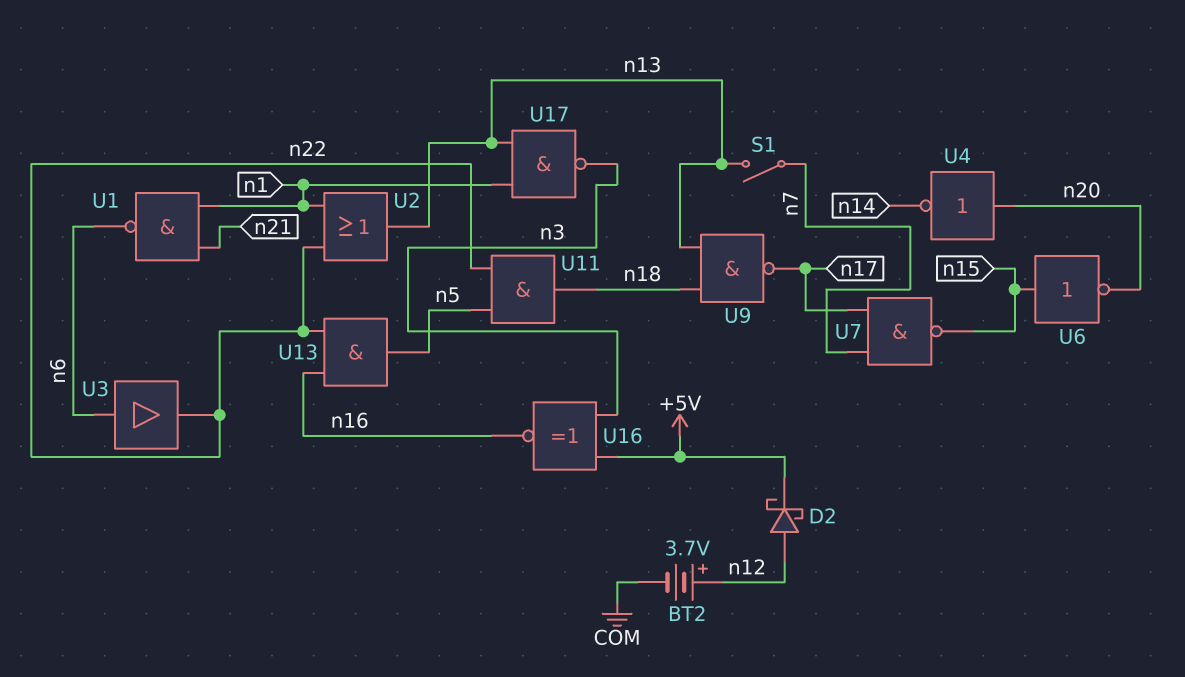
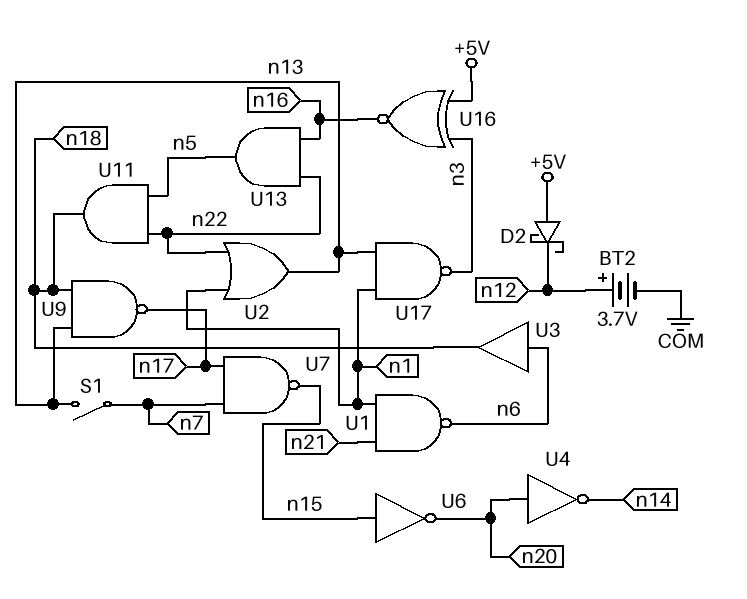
D2: schottky (A n12, K +5V) -> schottky (A +5V, K n12)
U3: buffer (in n6, out n22) -> buffer (in n6, out n18)

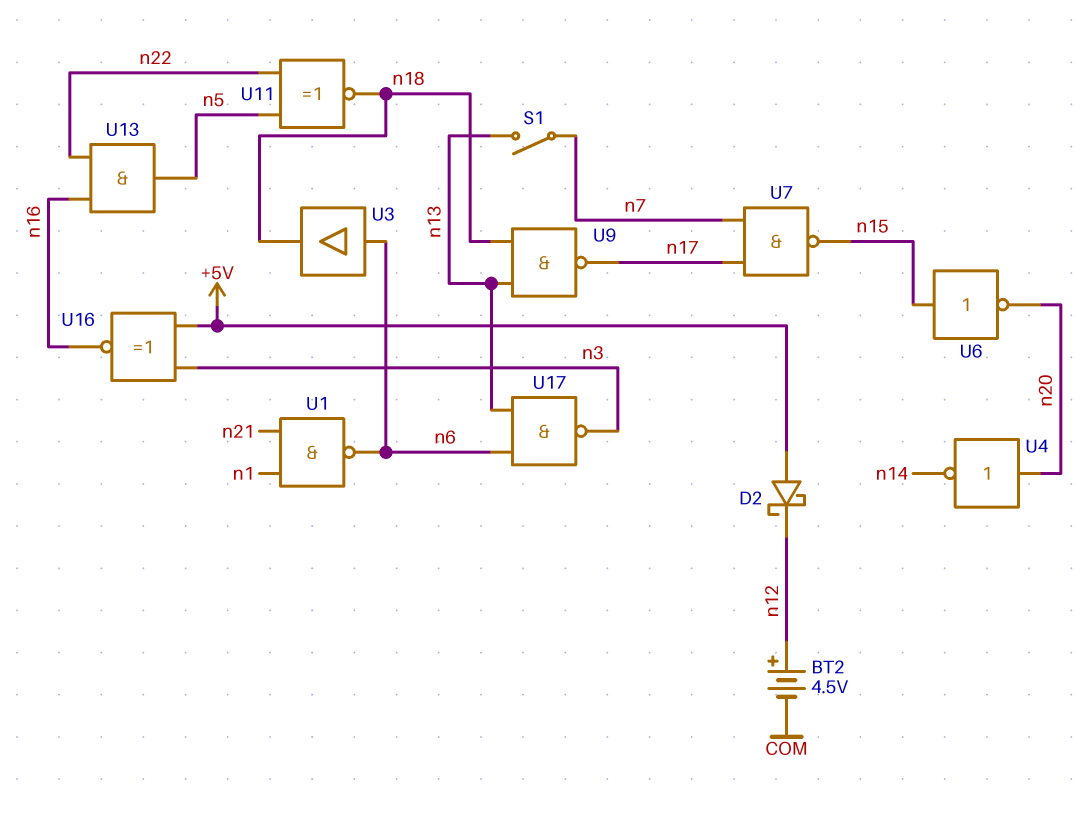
BT2: 3.7V (plus n12, minus COM) -> 4.5V (plus n12, minus COM)
U2: OR (in n1, in n22, out n13) -> none
U11: AND (in n5, in n22, out n18) -> XNOR (in n5, in n22, out n18)
U17: NAND (in n1, in n13, out n3) -> NAND (in n6, in n13, out n3)

